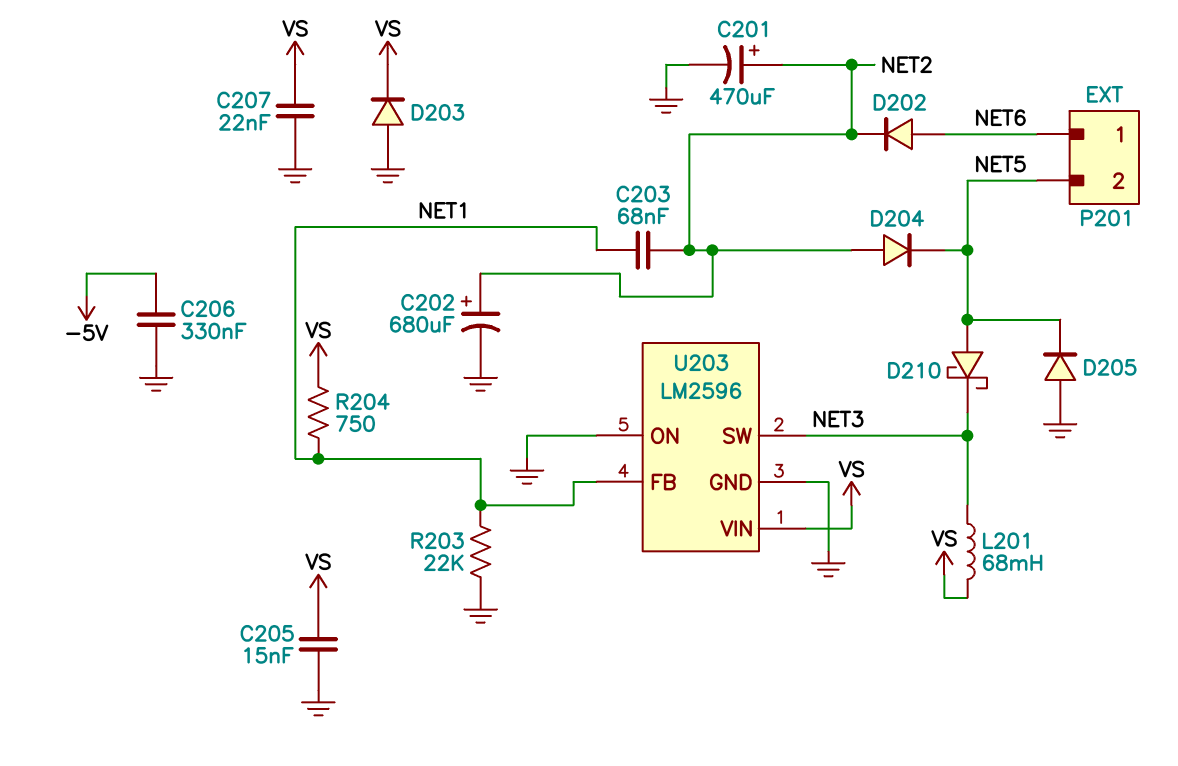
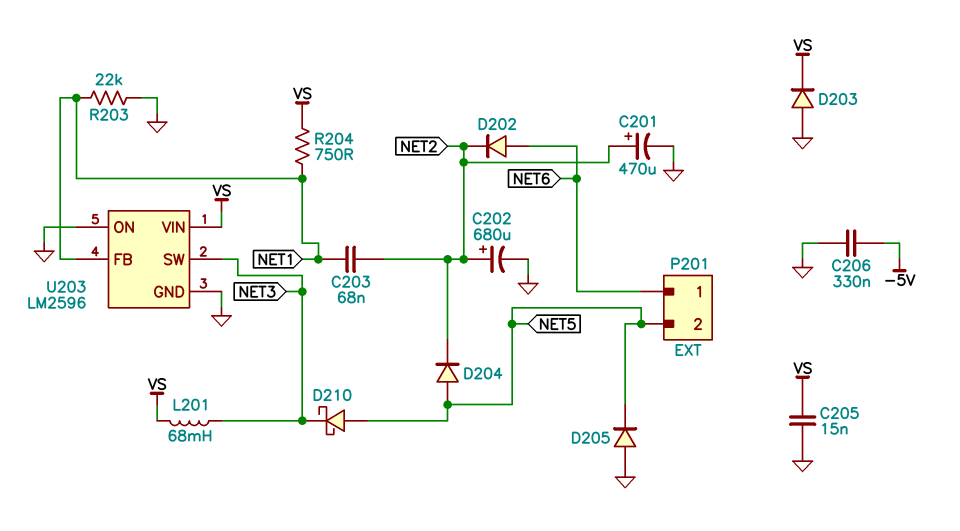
C207: 22nF (GND, VS) -> none
D204: diode (A NET2, K NET5) -> diode (A NET5, K NET2)

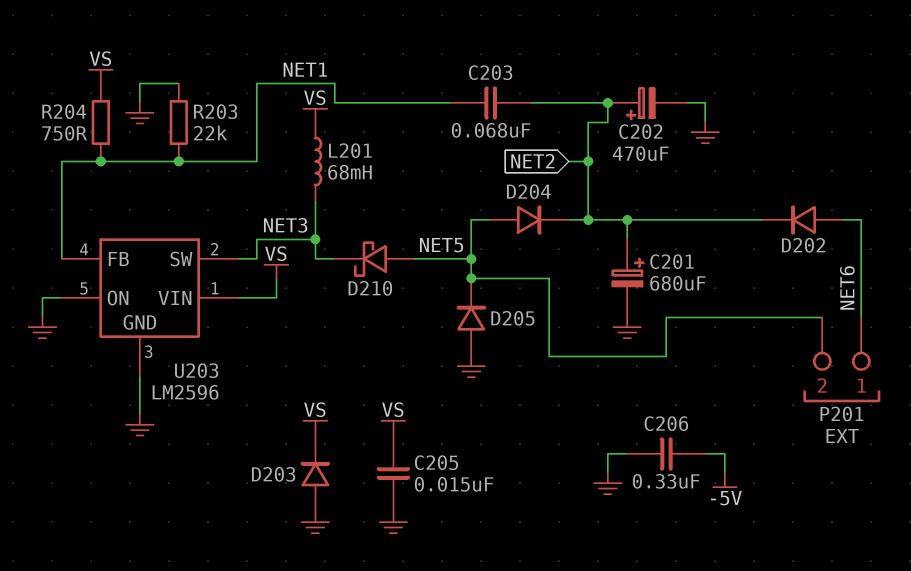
C201: 470uF (plus NET2, minus GND) -> 680uF (plus NET2, minus GND)
C202: 680uF (plus NET2, minus GND) -> 470uF (plus NET2, minus GND)

